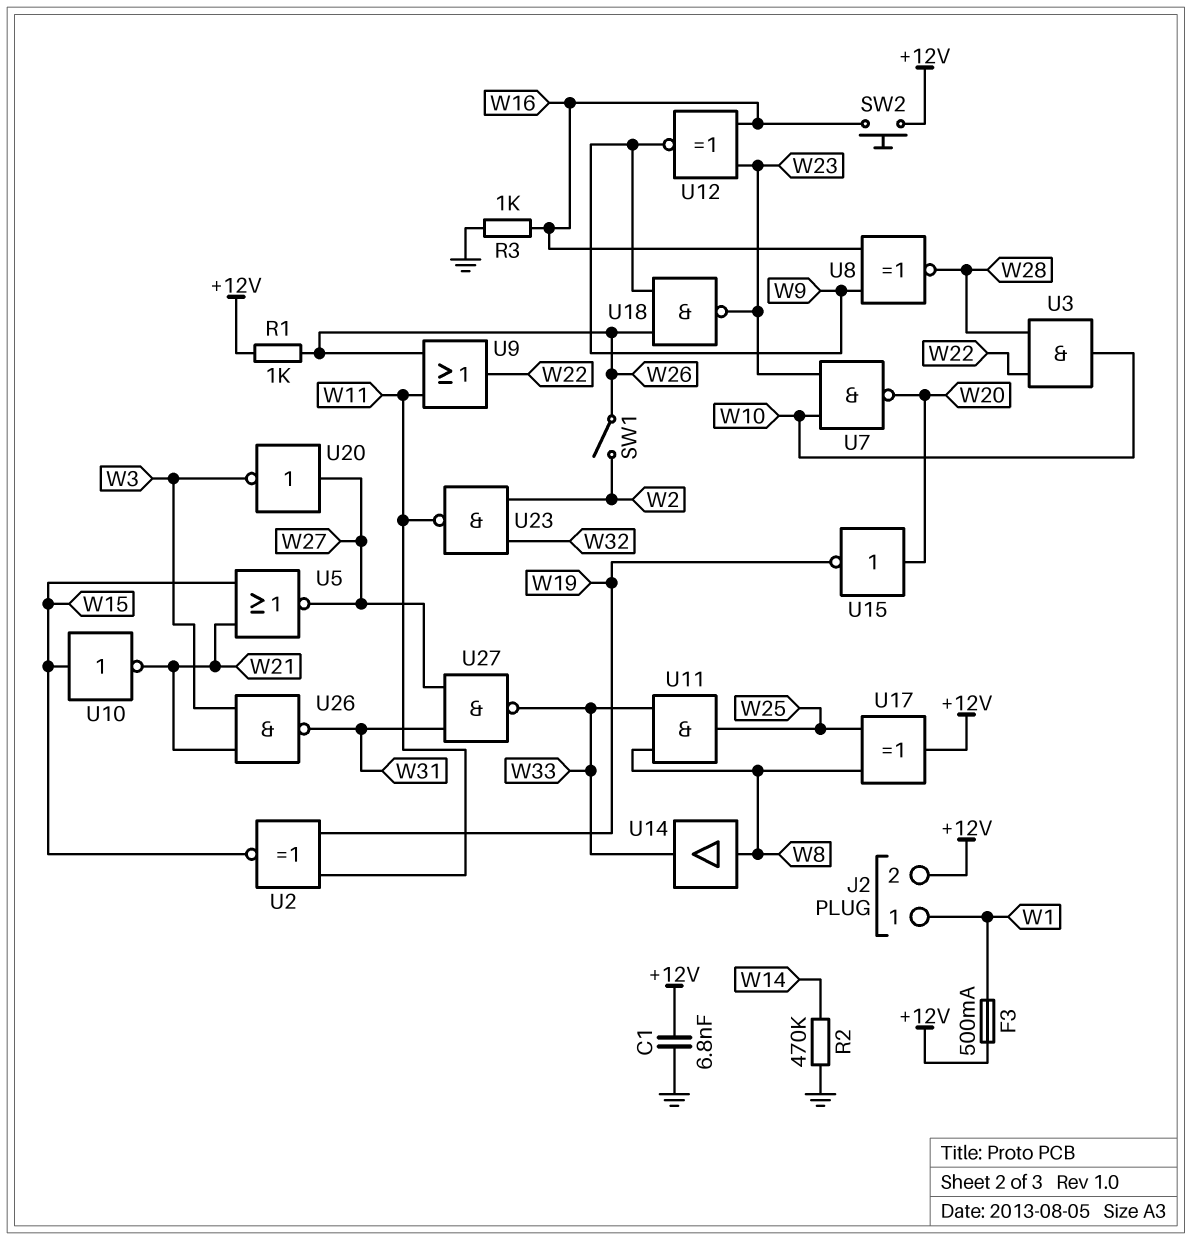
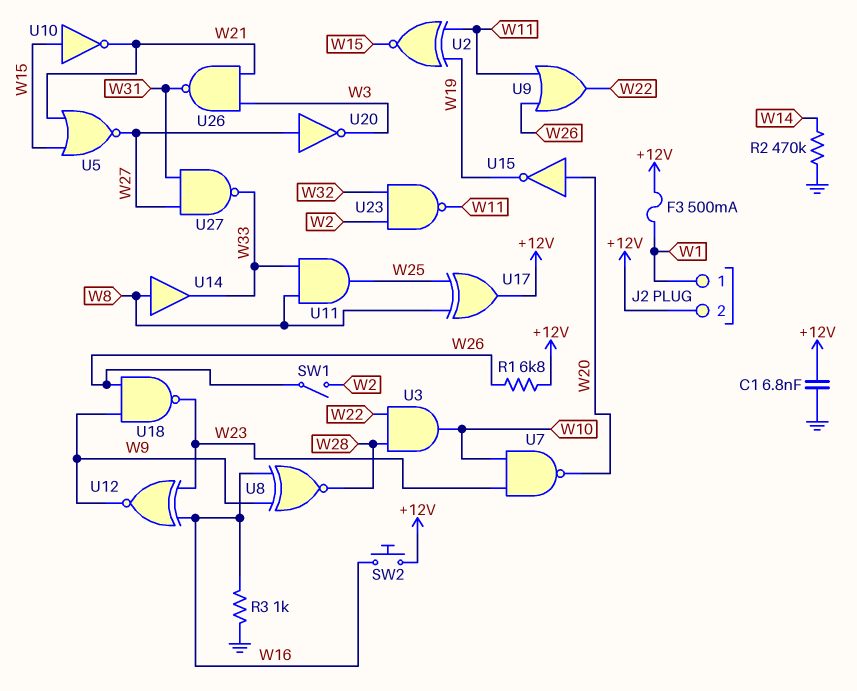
R1: 1k (+12V, W26) -> 6.8k (+12V, W26)

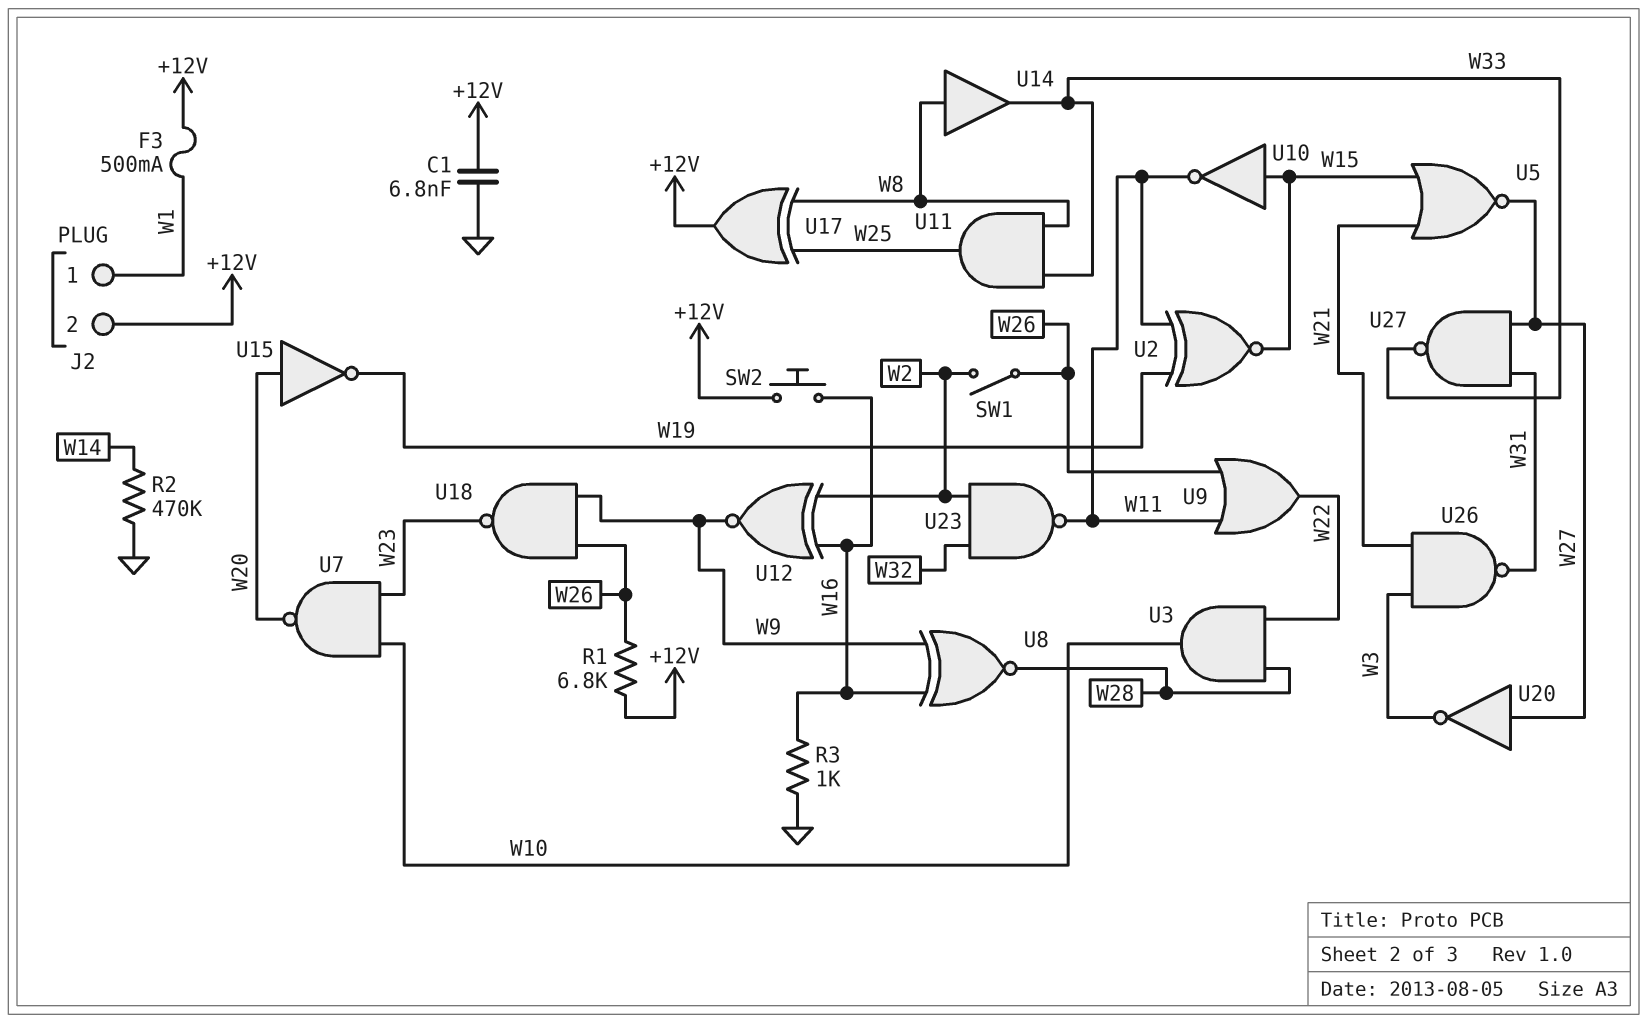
U10: NOT (in W15, out W21) -> NOT (in W15, out W11)
U12: XNOR (in W16, in W23, out W9) -> XNOR (in W2, in W16, out W9)

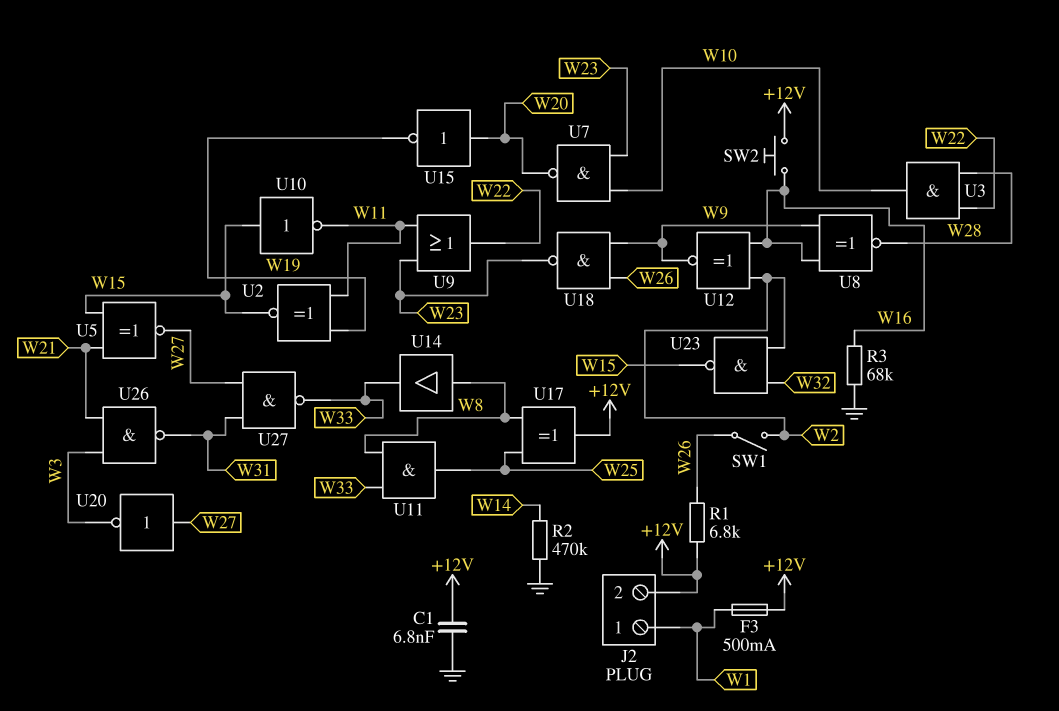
R3: 1k (GND, W16) -> 68k (GND, W16)
U5: NOR (in W15, in W21, out W27) -> XNOR (in W15, in W21, out W27)
U9: OR (in W11, in W26, out W22) -> OR (in W11, in W23, out W22)
U23: NAND (in W2, in W32, out W11) -> NAND (in W2, in W32, out W15)

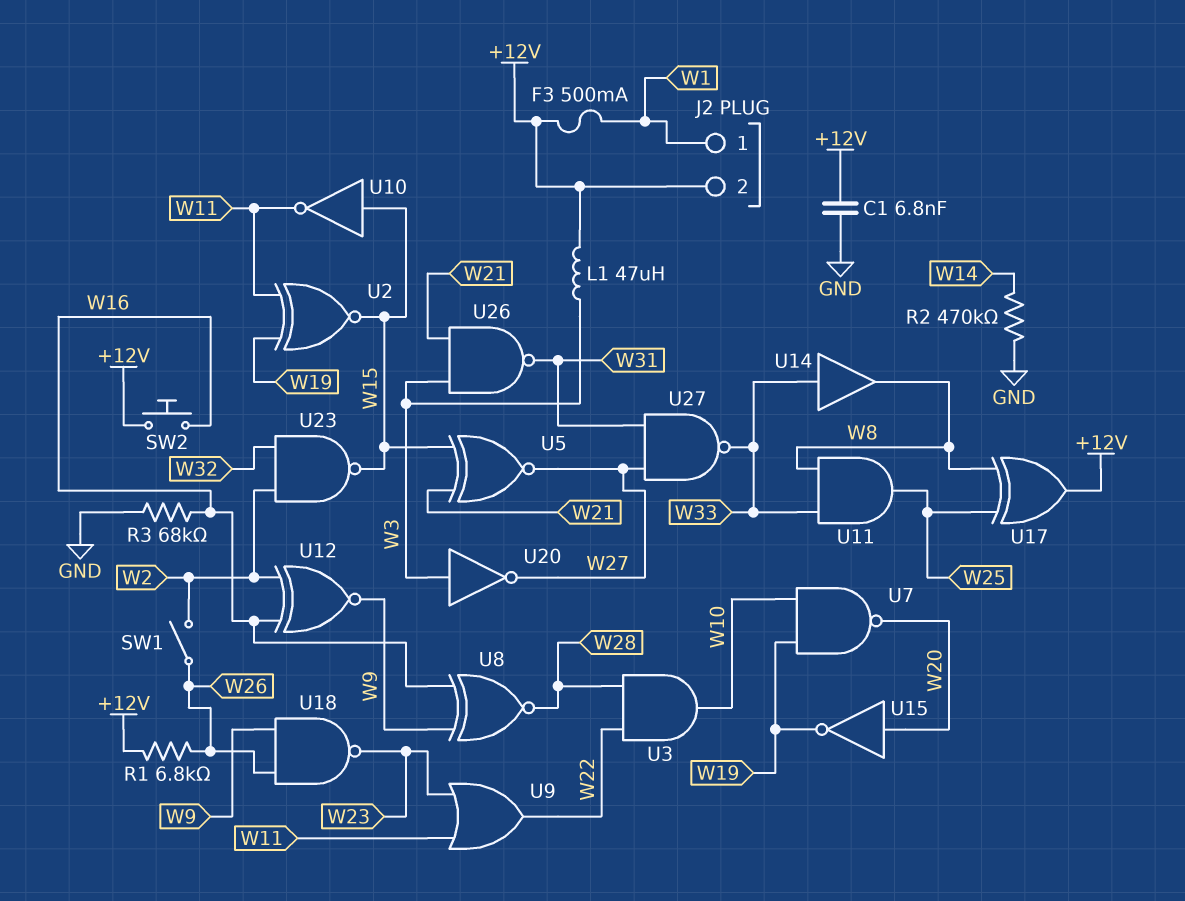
L1: none -> 47uH (+12V, W3)
U7: NAND (in W10, in W23, out W20) -> NAND (in W10, in W19, out W20)
U14: buffer (in W8, out W33) -> buffer (in W33, out W8)
U20: NOT (in W27, out W3) -> NOT (in W3, out W27)

